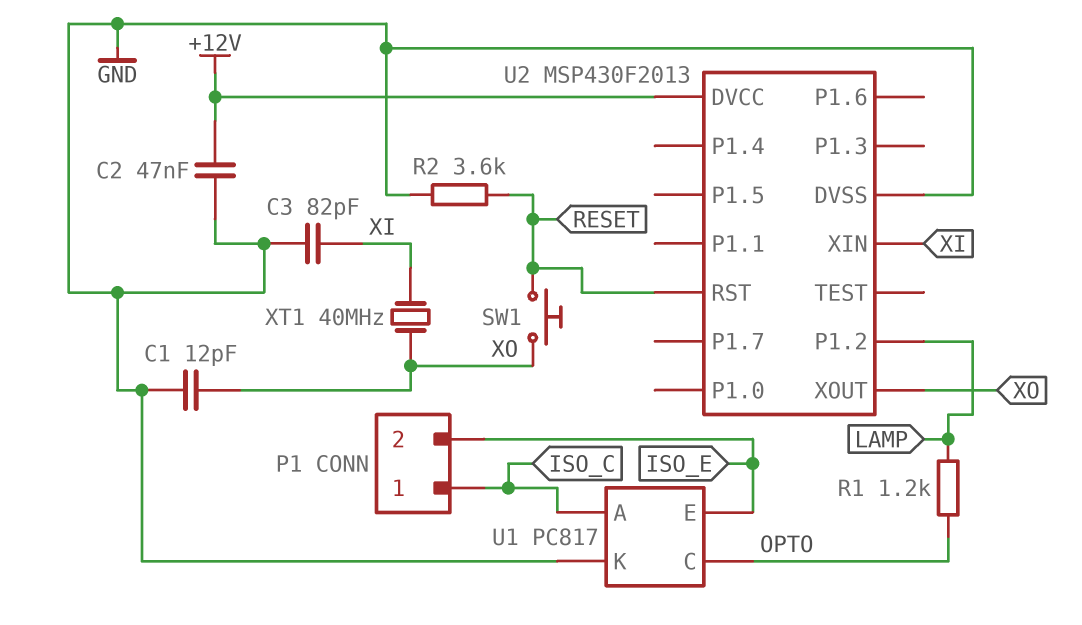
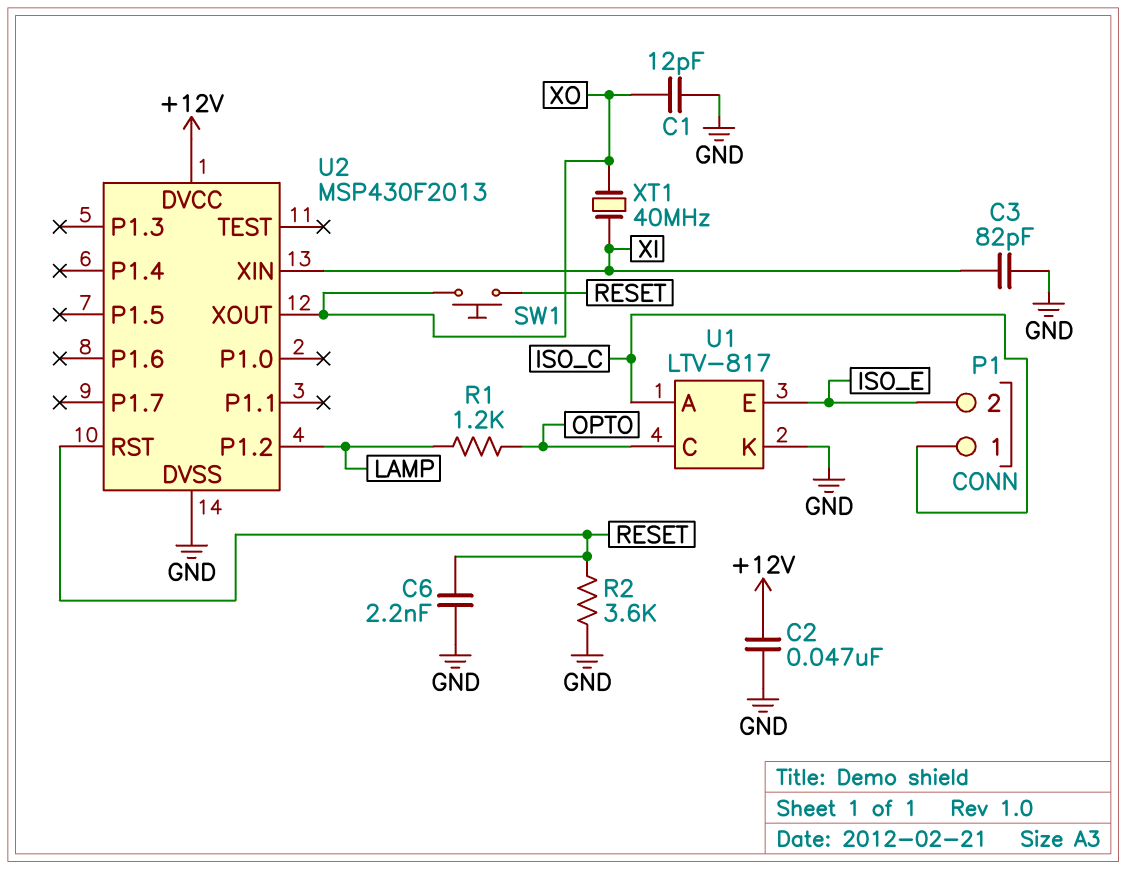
C6: none -> 2.2nF (GND, RESET)
U1: PC817 -> LTV-817

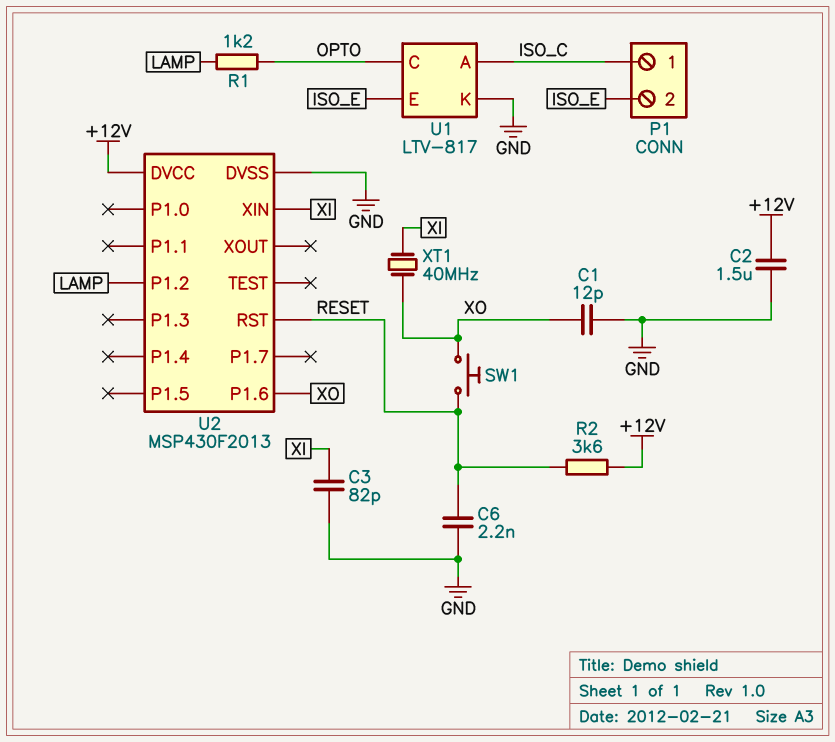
C2: 47nF (+12V, GND) -> 1.5uF (+12V, GND)
R2: 3.6k (GND, RESET) -> 3.6k (+12V, RESET)
U2 pin P1.6: none -> XO
U2 pin XOUT: XO -> none

